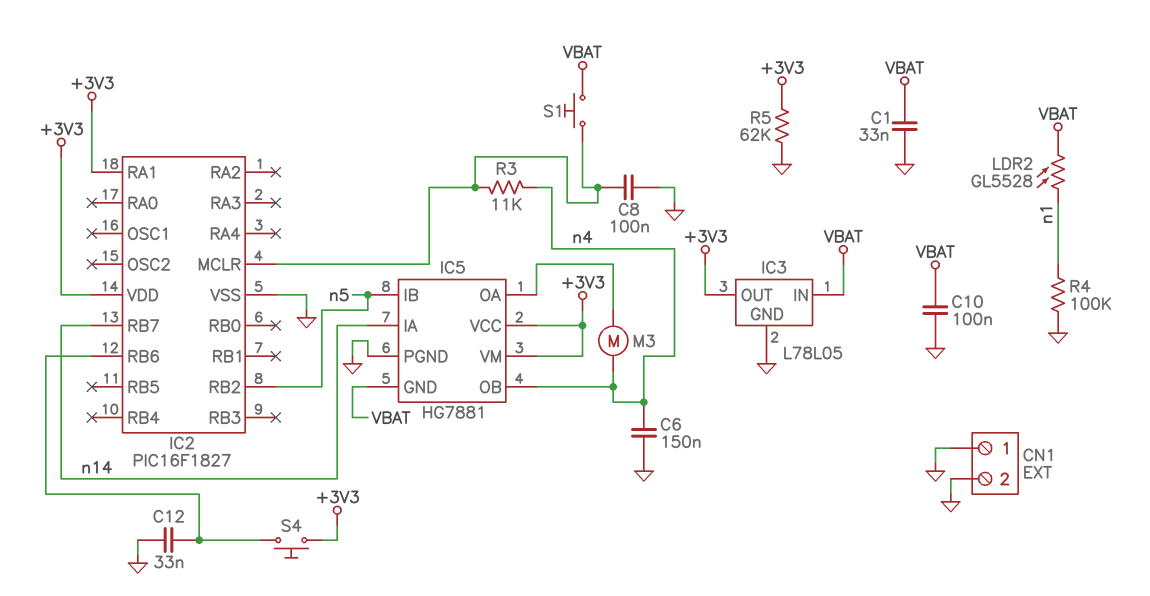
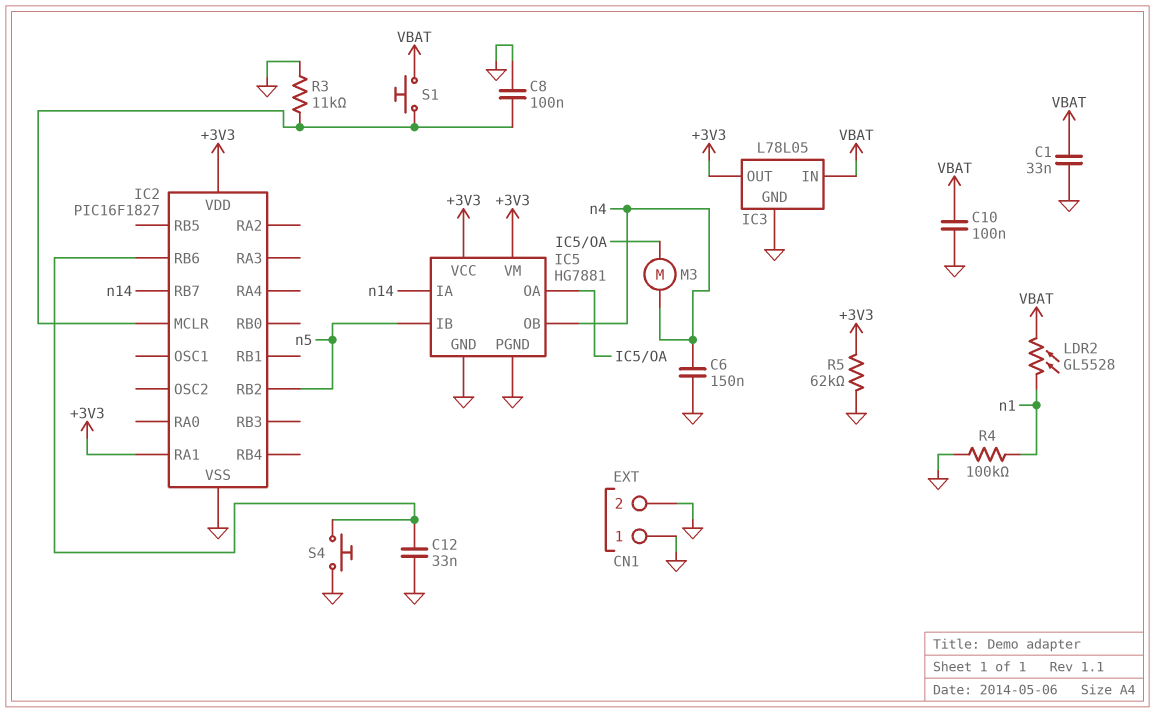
IC5 pin GND: VBAT -> GND
R3: 11k (IC2/MCLR, n4) -> 11k (GND, IC2/MCLR)
S4: button (+3V3, IC2/RB6) -> button (GND, IC2/RB6)

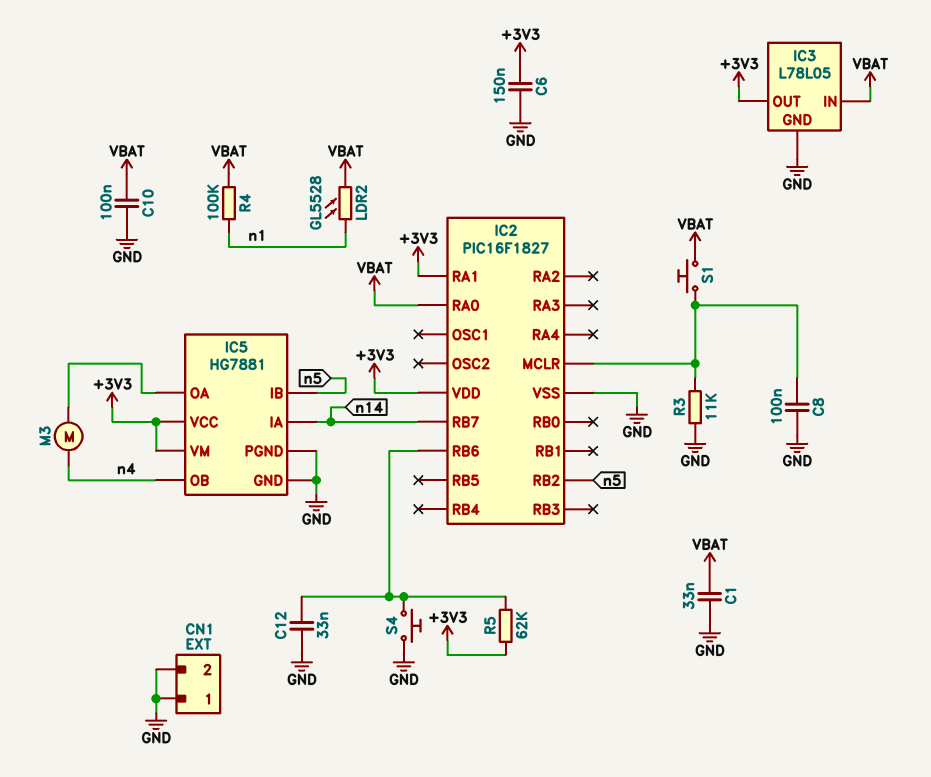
C6: 150nF (GND, n4) -> 150nF (+3V3, GND)
IC2 pin RA0: none -> VBAT
R4: 100k (GND, n1) -> 100k (VBAT, n1)
R5: 62k (+3V3, GND) -> 62k (+3V3, IC2/RB6)

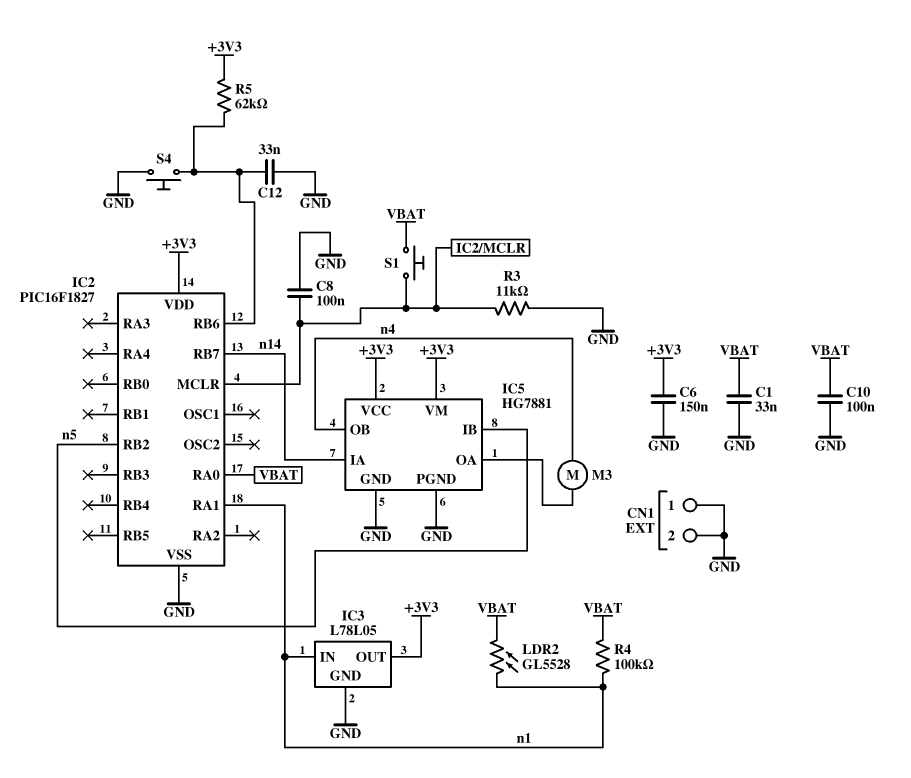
IC2 pin RA1: +3V3 -> n1
IC3 pin IN: VBAT -> n1

